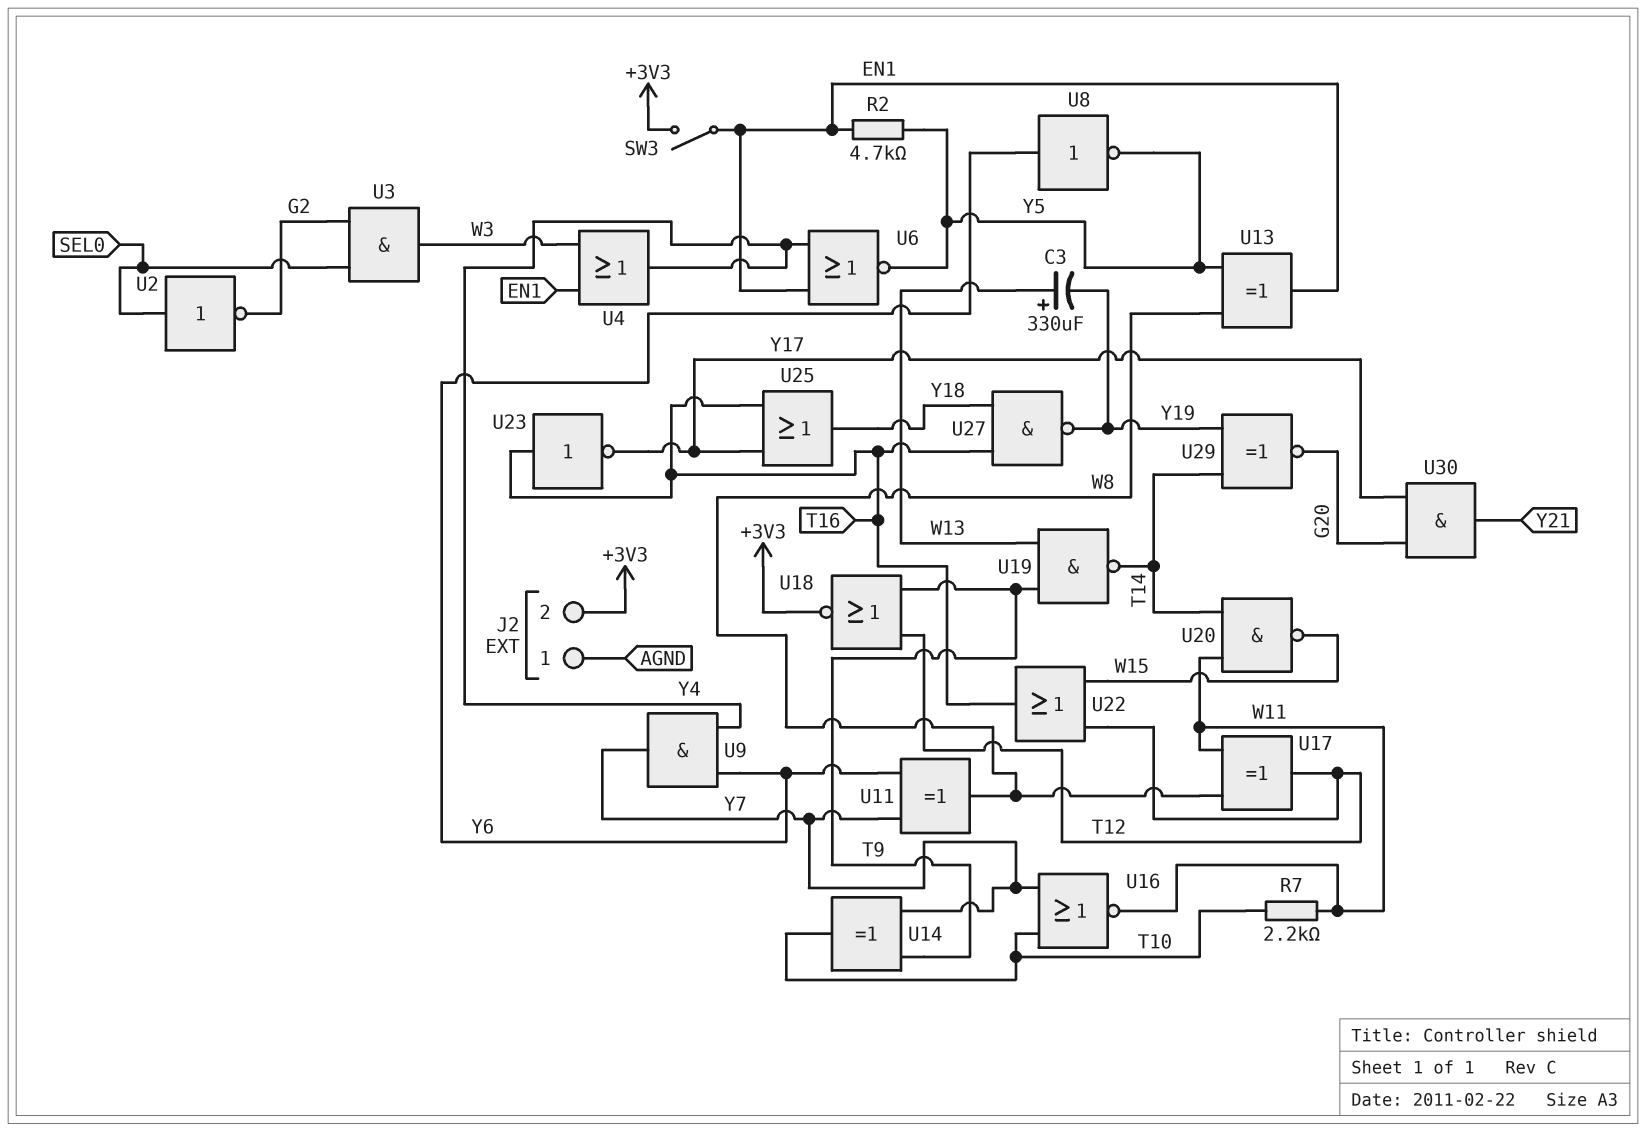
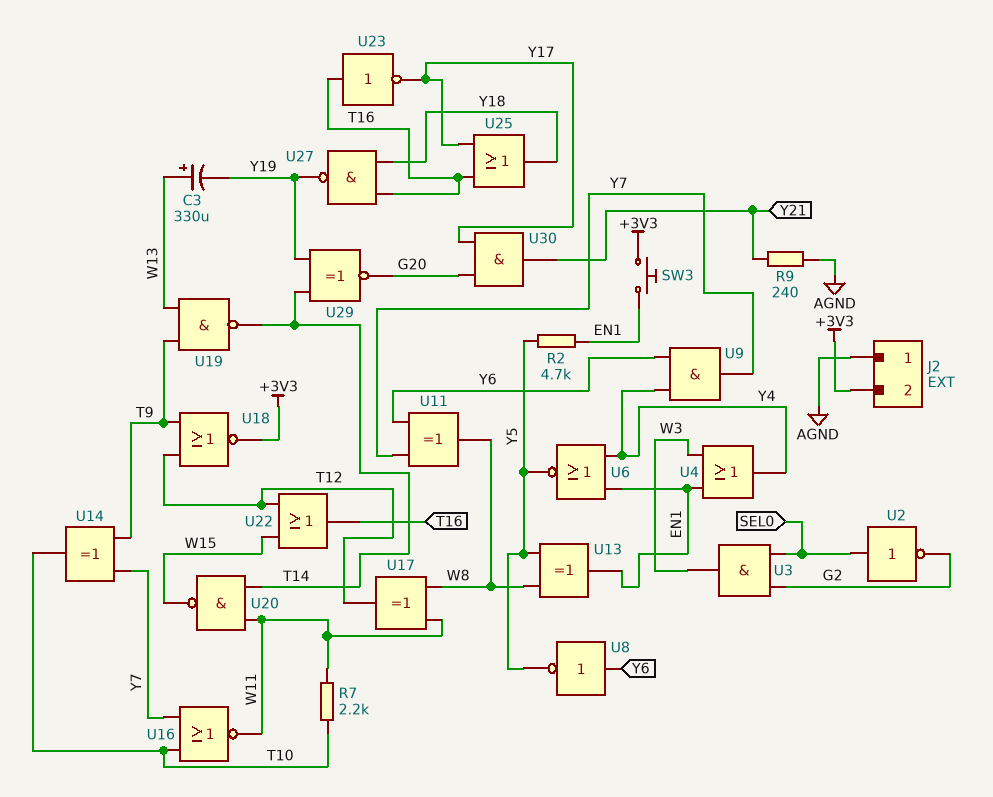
R9: none -> 240 (AGND, Y21)
SW3: switch (+3V3, EN1) -> button (+3V3, EN1)

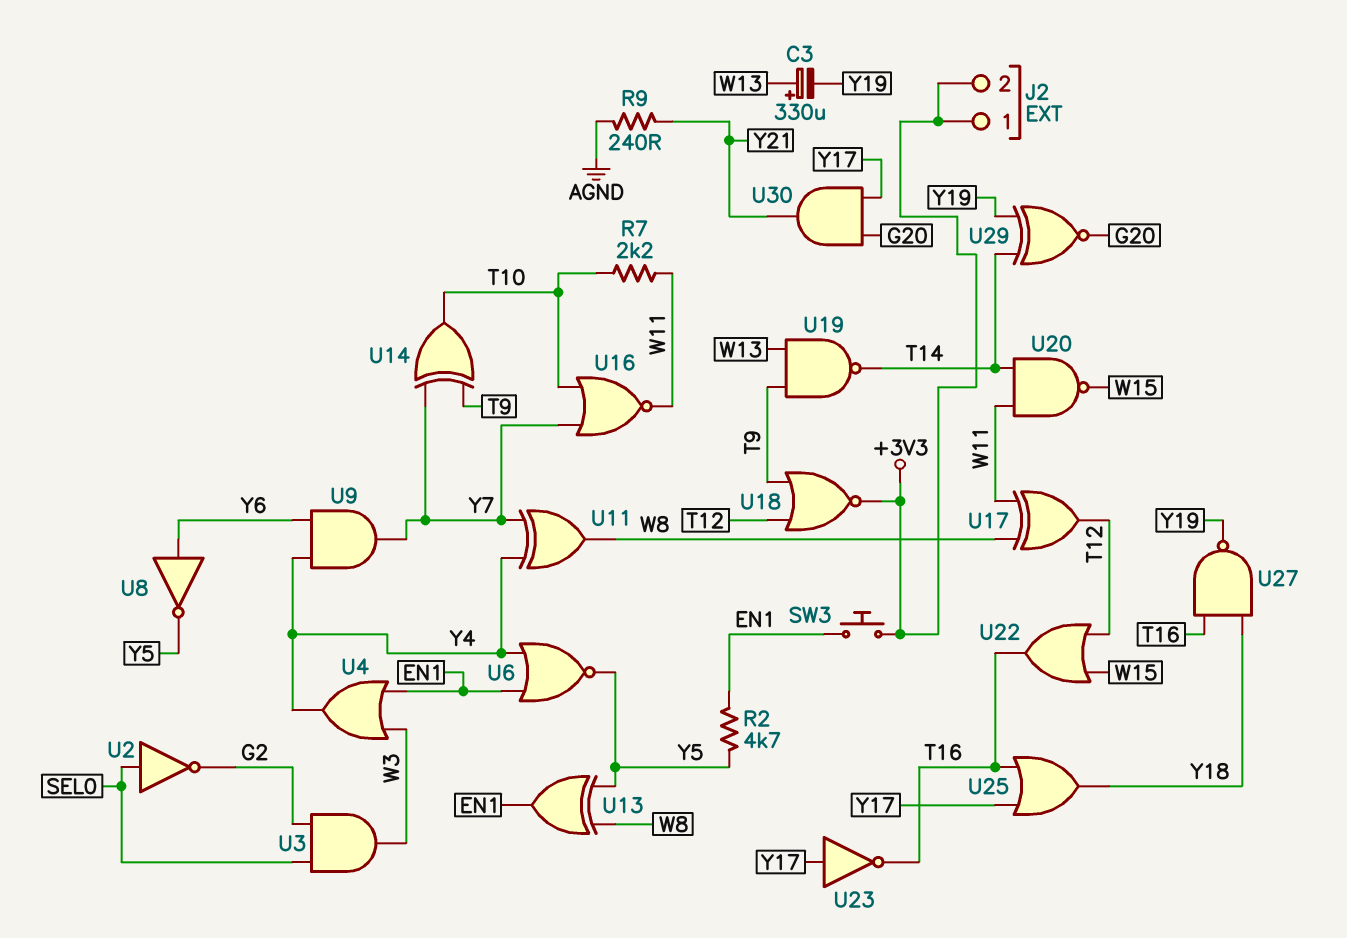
J2 pin 1: AGND -> +3V3
U11: XOR (in Y6, in Y7, out W8) -> XOR (in Y4, in Y7, out W8)
U23: NOT (in T16, out Y17) -> NOT (in Y17, out T16)

